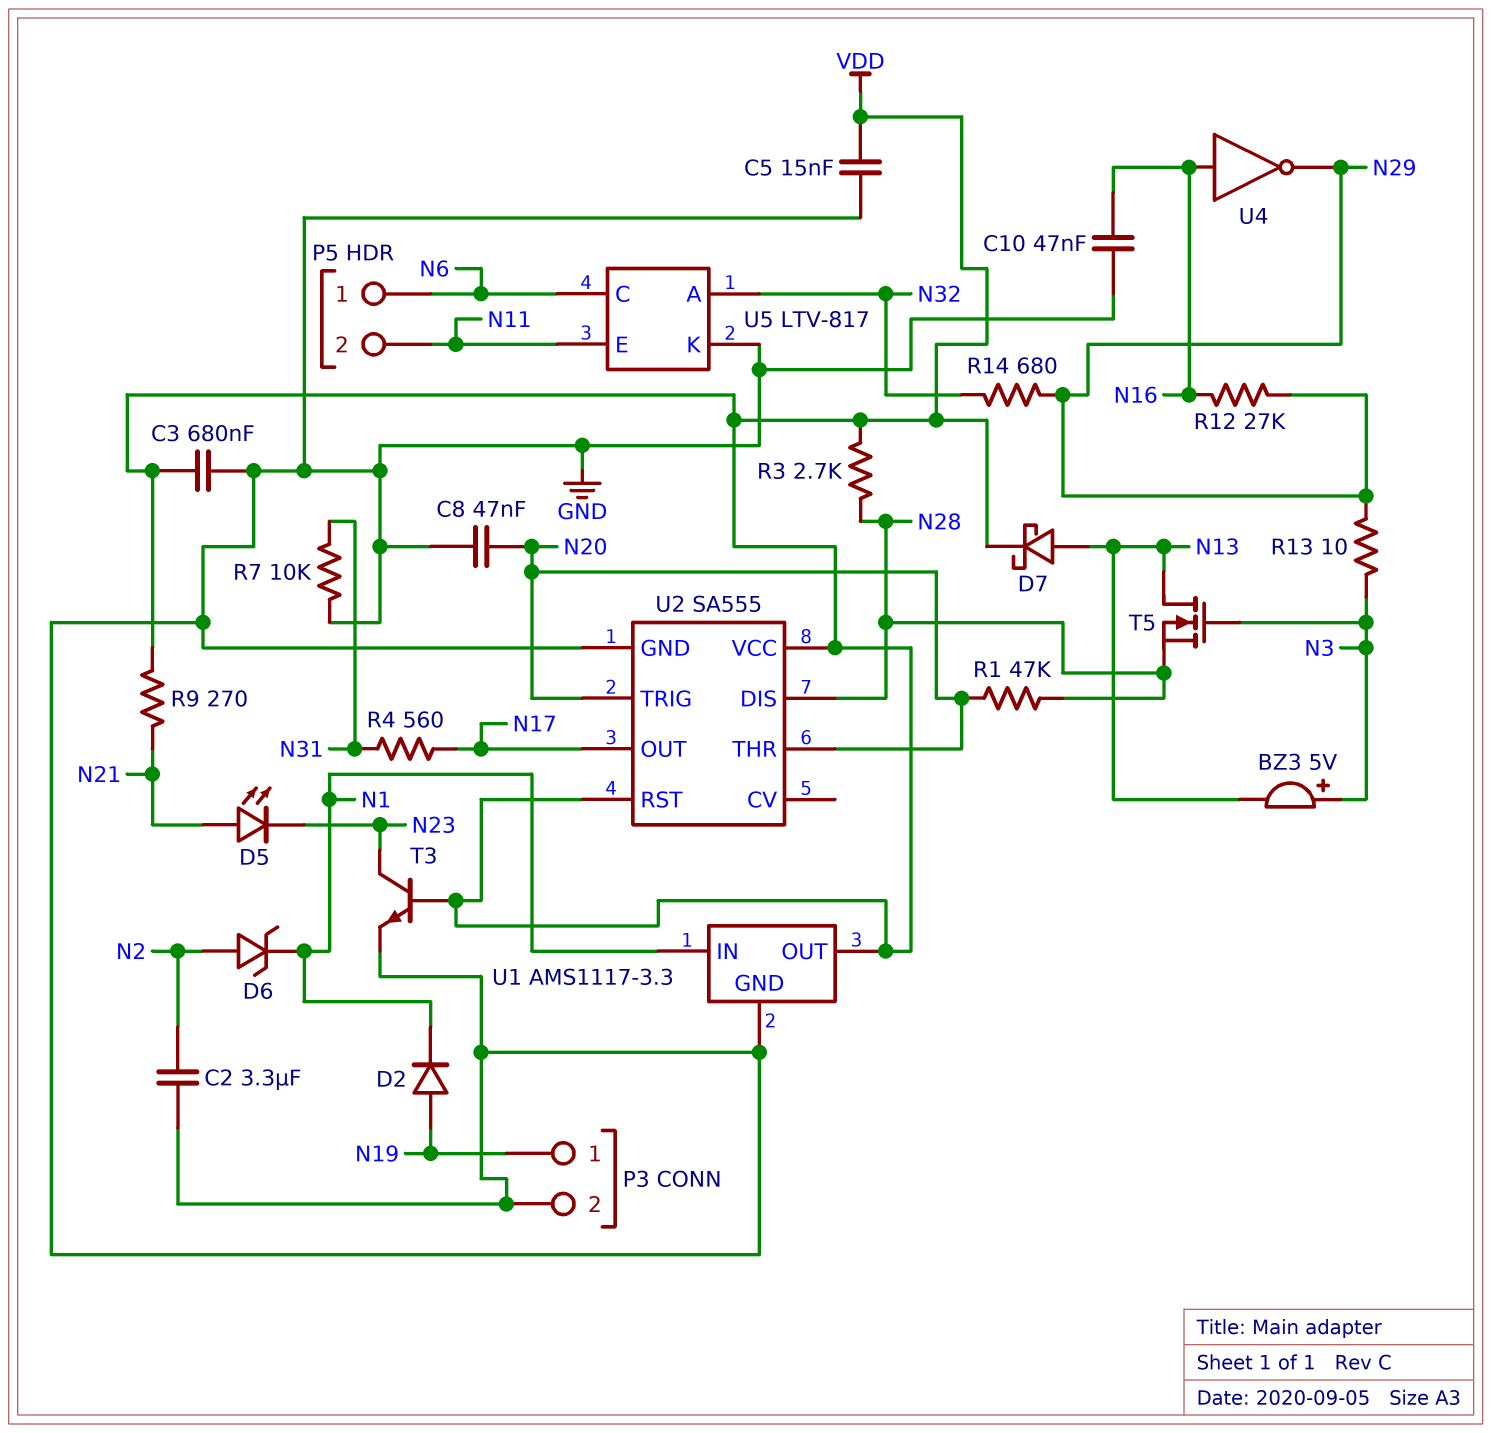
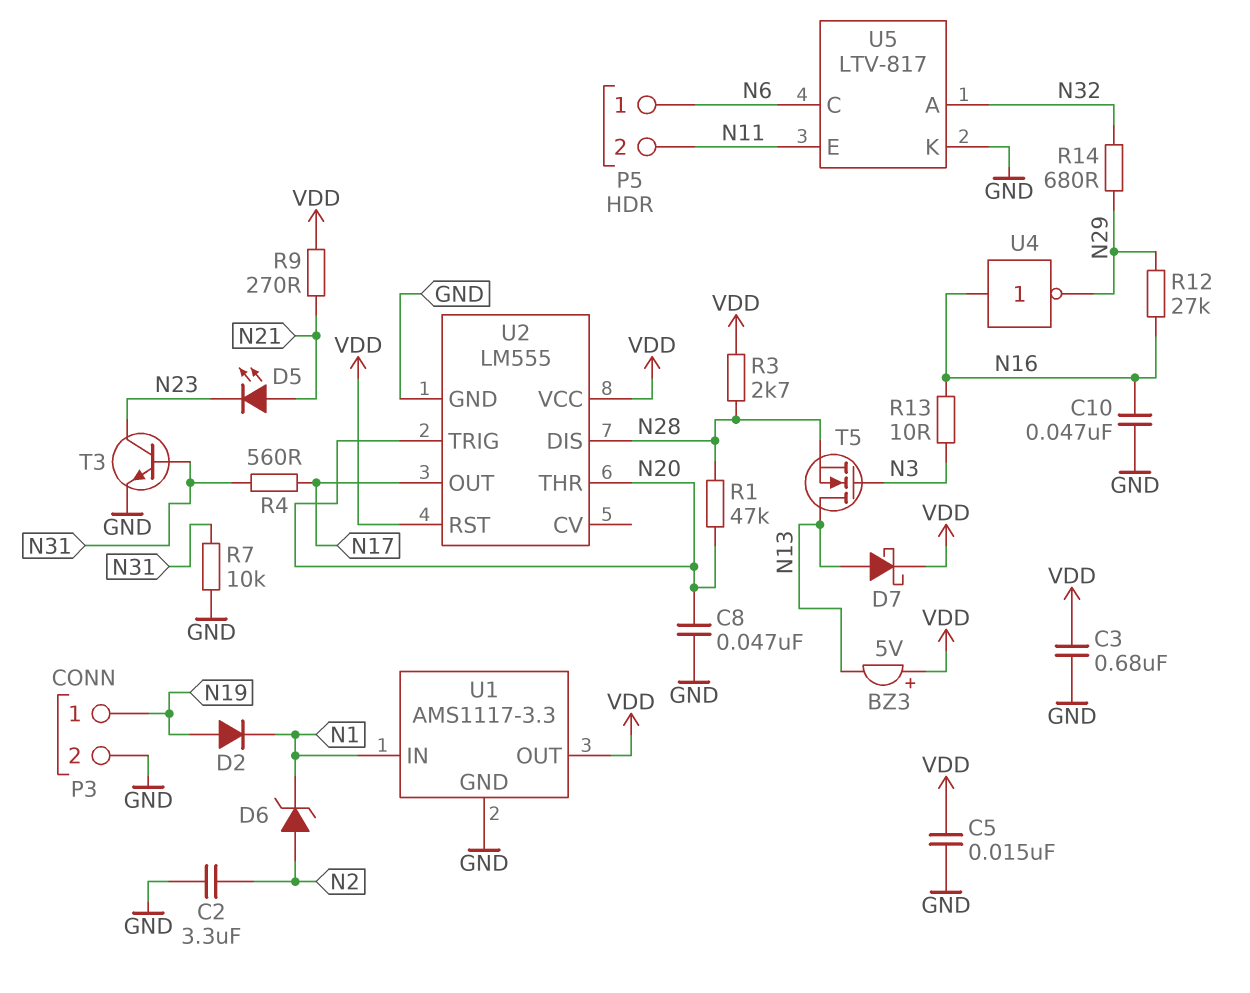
BZ3: buzzer 5V (plus N3, minus N13) -> buzzer 5V (plus VDD, minus N13)
R13: 10 (N3, N29) -> 10 (N3, N16)
T3: NPN (B VDD, C N23, E GND) -> NPN (B N31, C N23, E GND)
U2: SA555 -> LM555

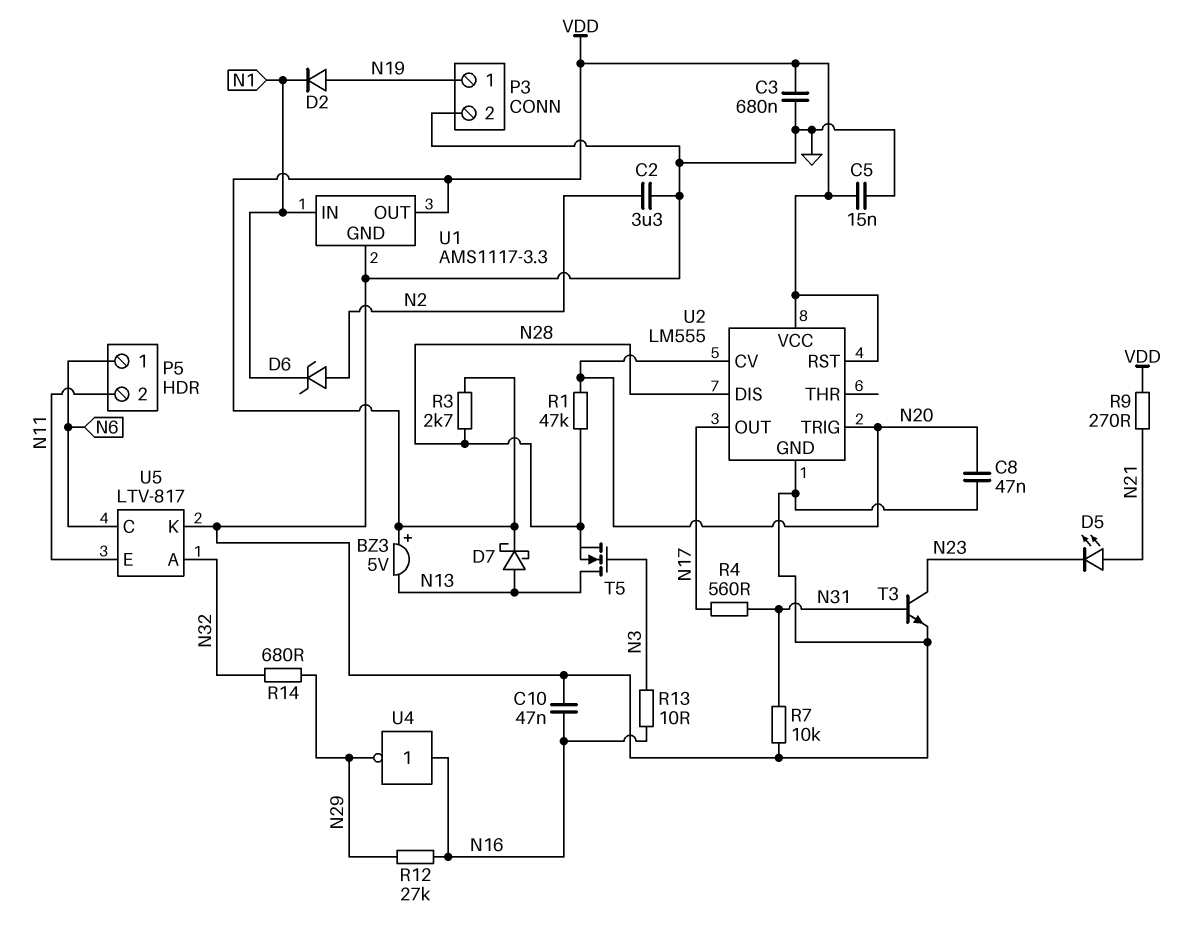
U2 pin CV: none -> N20
U2 pin THR: N20 -> none

